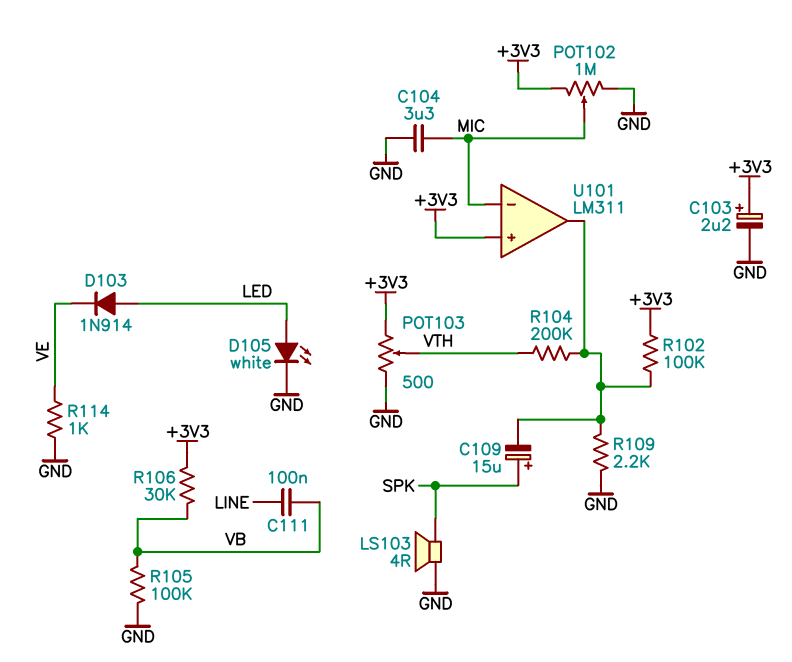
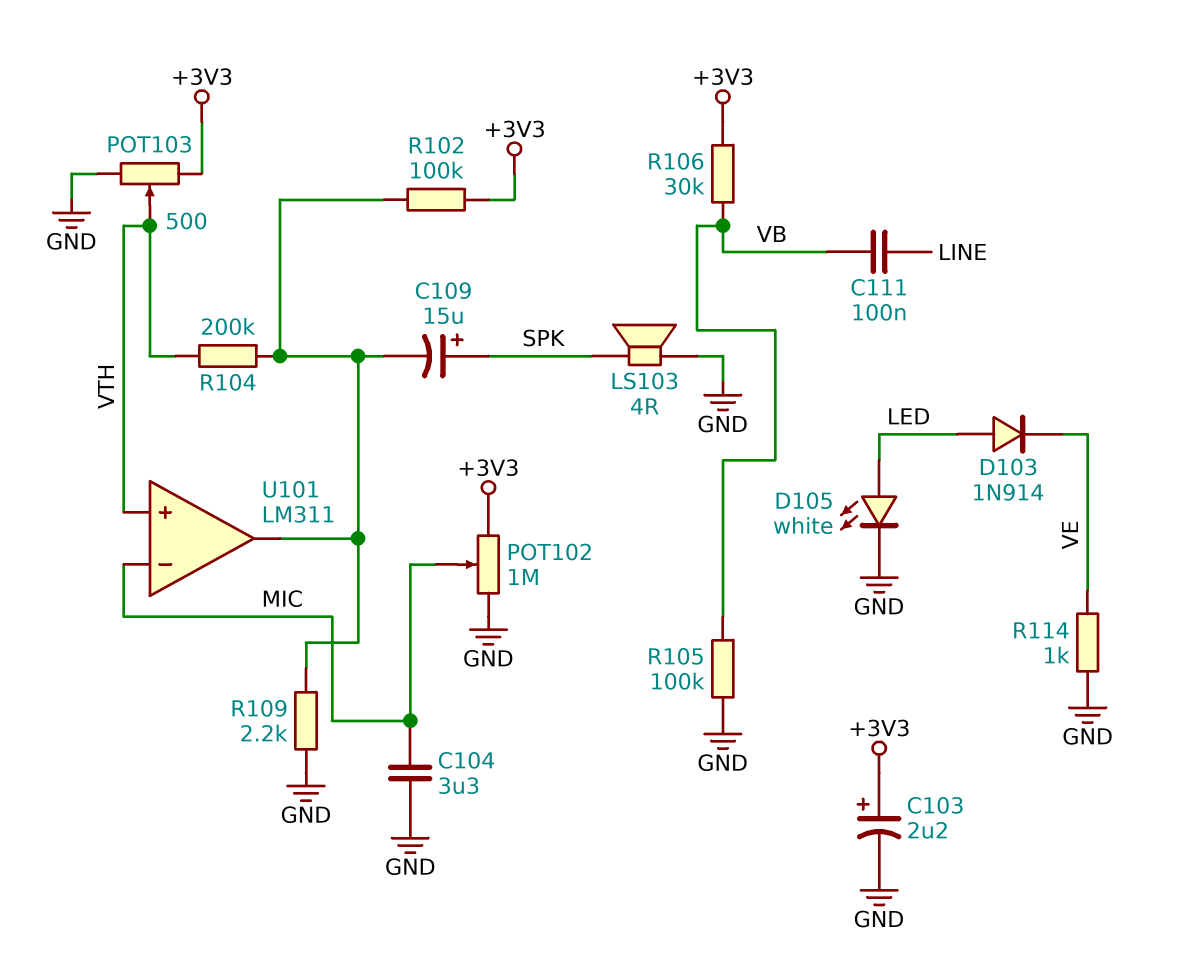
U101 pin in+: +3V3 -> VTH

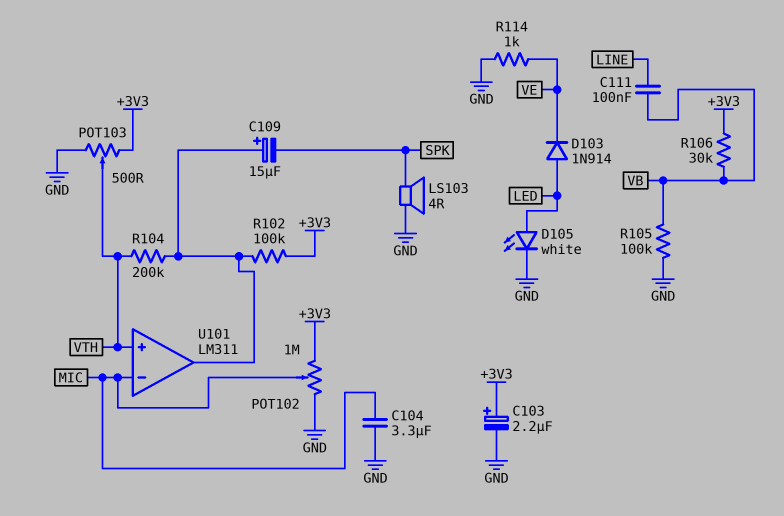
C109: 15uF (plus SPK, minus U101/out) -> 15uF (plus U101/out, minus SPK)
R109: 2.2k (GND, U101/out) -> none

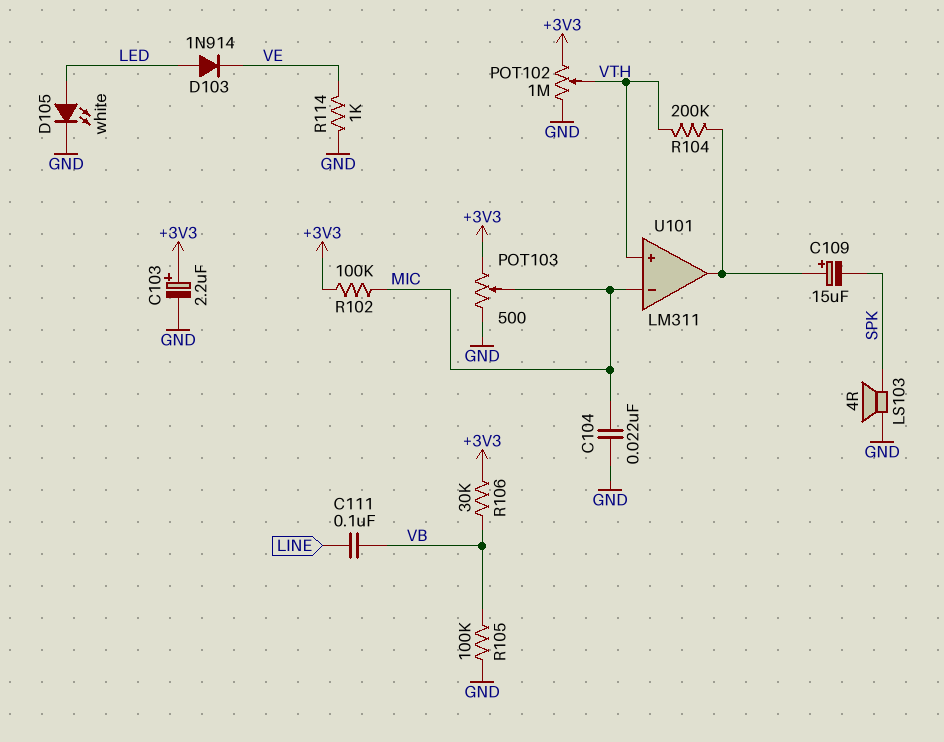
C104: 3.3uF (GND, MIC) -> 22nF (GND, MIC)
POT102: 1M (+3V3, GND, wiper MIC) -> 1M (+3V3, GND, wiper VTH)
POT103: 500 (+3V3, GND, wiper VTH) -> 500 (+3V3, GND, wiper MIC)
R102: 100k (+3V3, U101/out) -> 100k (+3V3, MIC)

